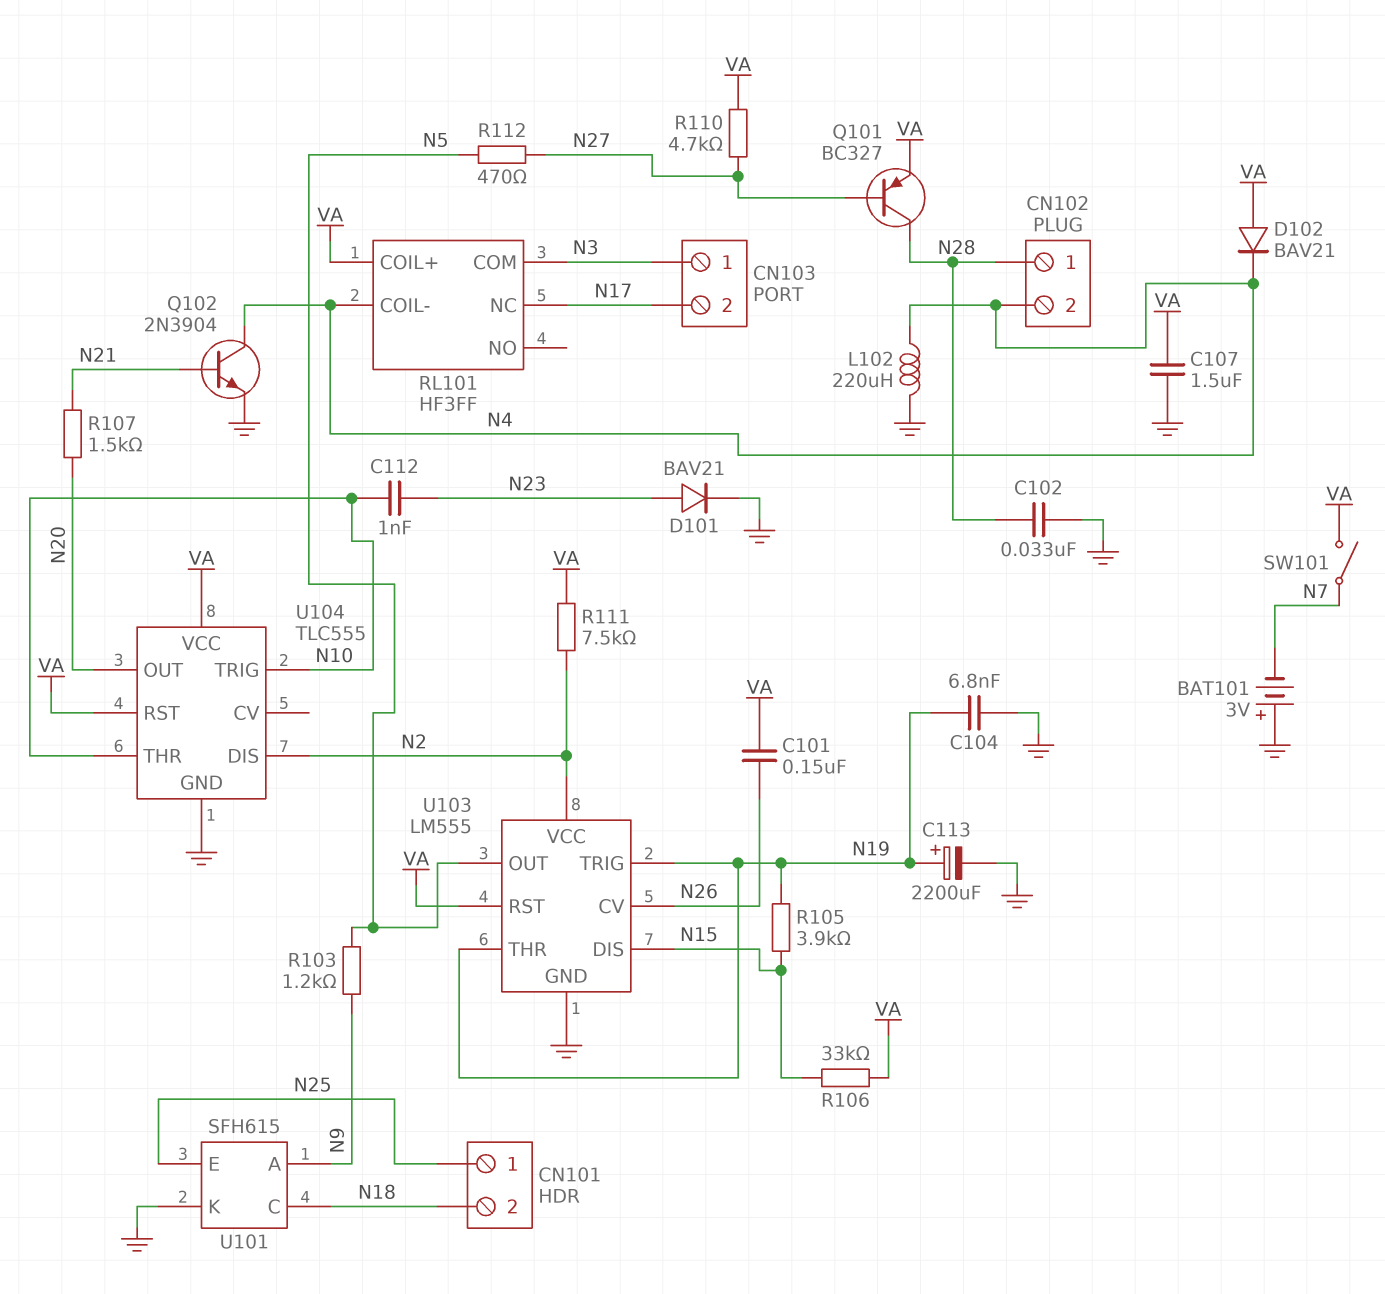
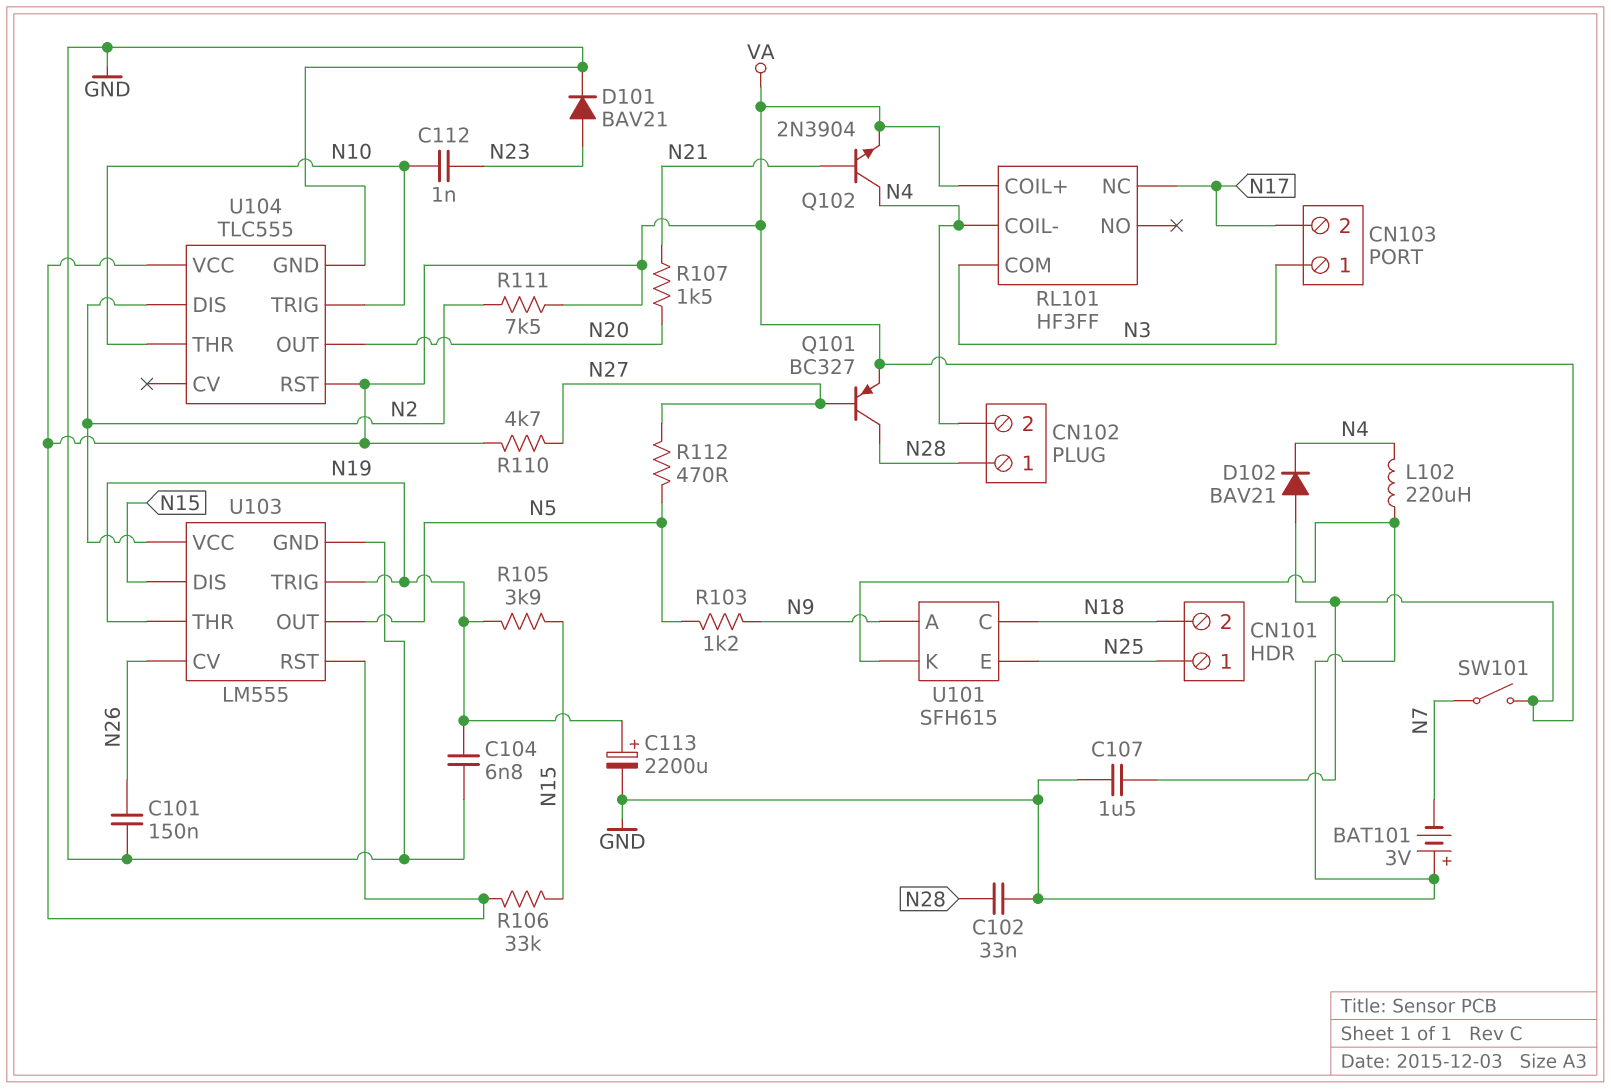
C101: 150nF (N26, VA) -> 150nF (GND, N26)
Q102: NPN 2N3904 (B N21, C N4, E GND) -> NPN 2N3904 (B N21, C N4, E VA)

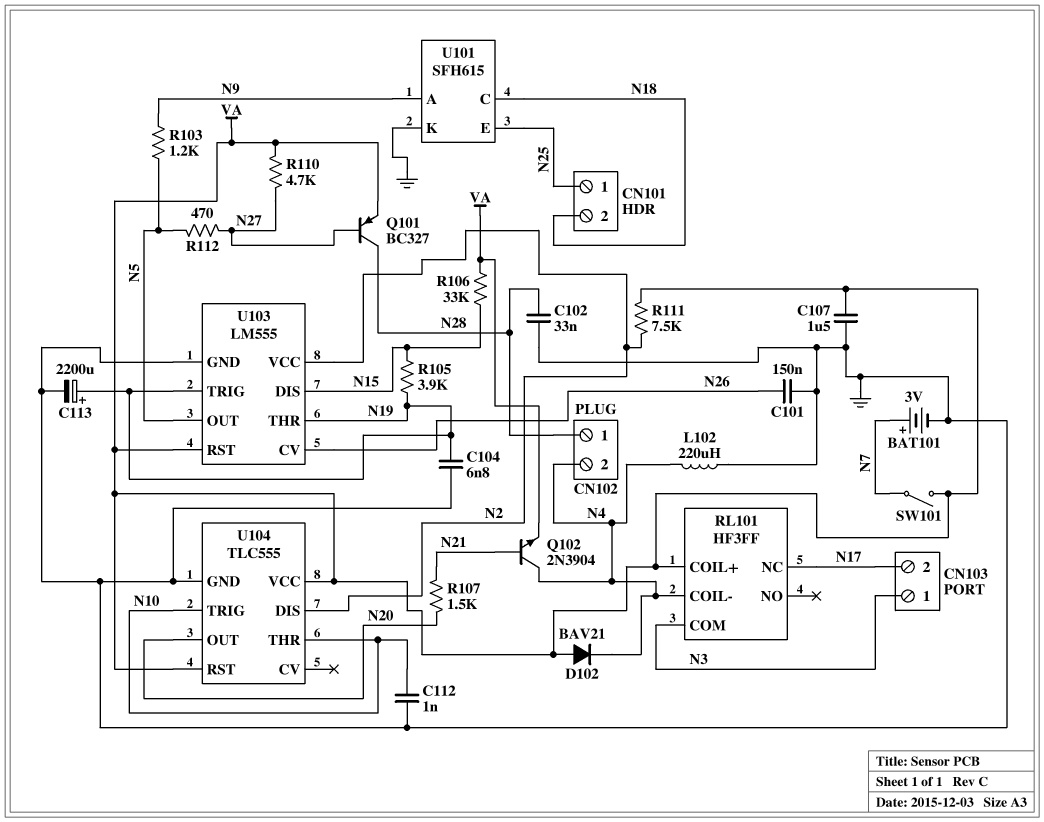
BAT101: 3V (plus GND, minus N7) -> 3V (plus N7, minus GND)
C112: 1nF (N10, N23) -> 1nF (GND, N10)
D101: diode BAV21 (A N23, K GND) -> none

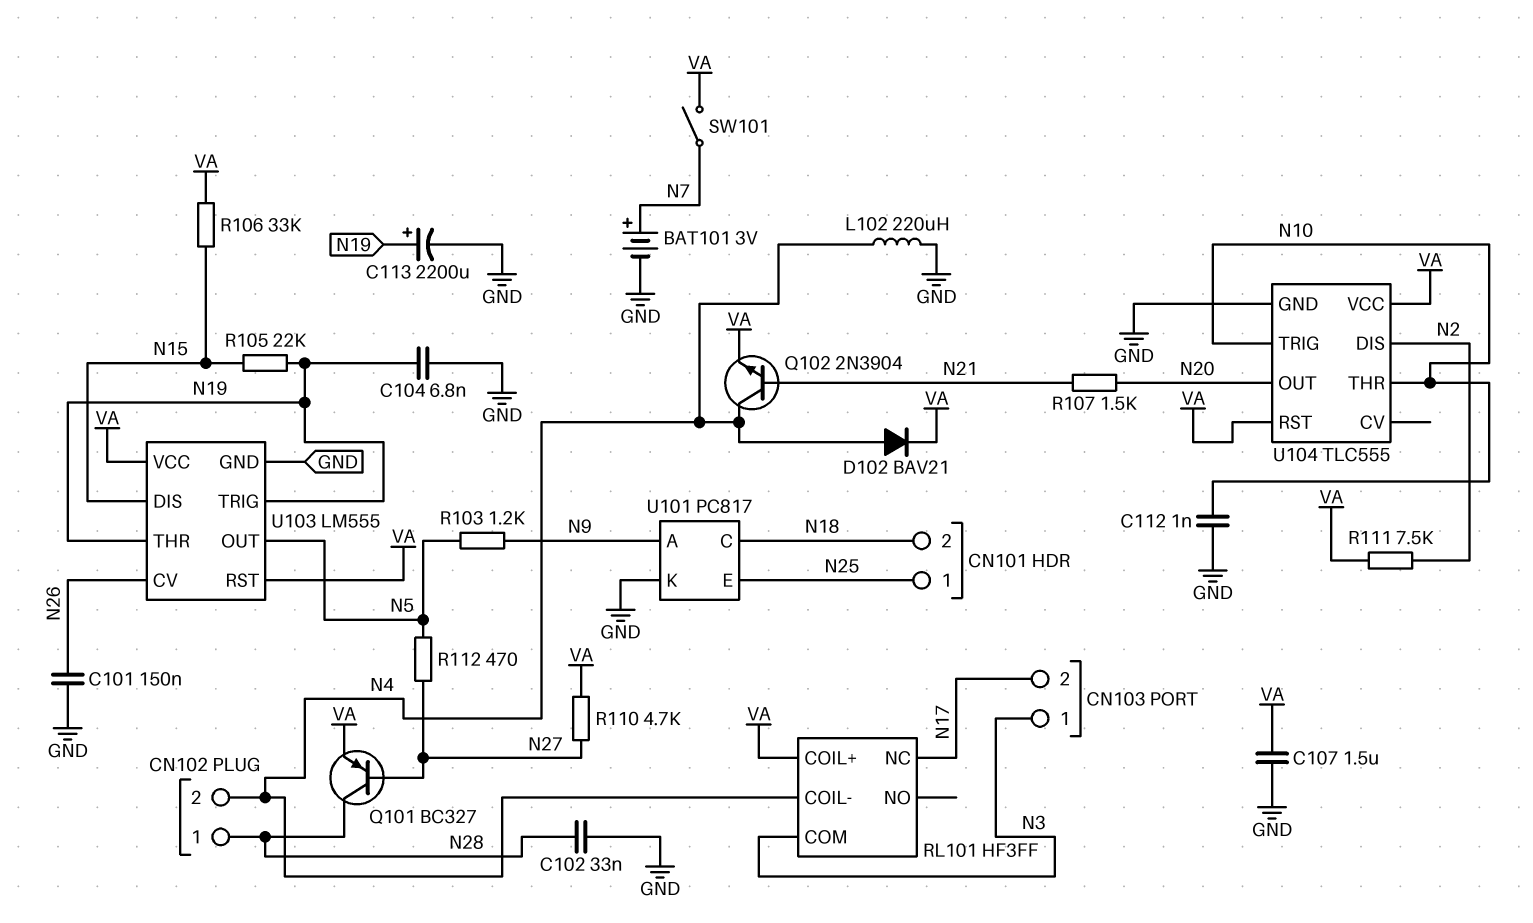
D102: diode BAV21 (A VA, K N4) -> diode BAV21 (A N4, K VA)
R105: 3.9k (N15, N19) -> 22k (N15, N19)
U101: SFH615 -> PC817
U103 pin VCC: N2 -> VA

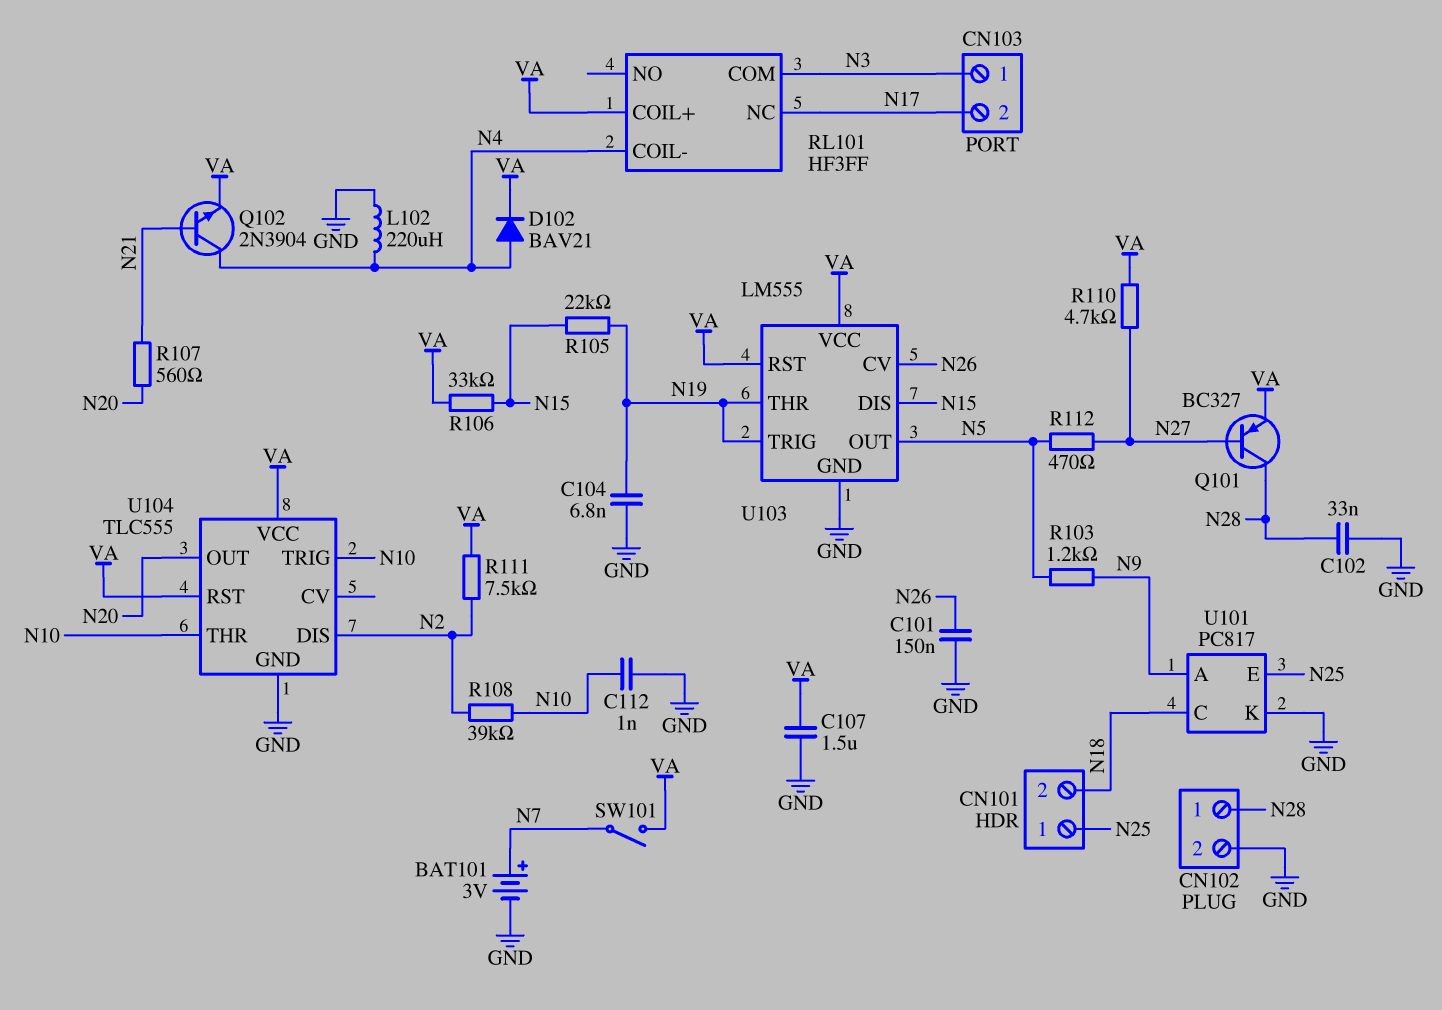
C113: 2200uF (plus N19, minus GND) -> none
CN102 pin 2: N4 -> GND
R107: 1.5k (N20, N21) -> 560 (N20, N21)
R108: none -> 39k (N2, N10)

